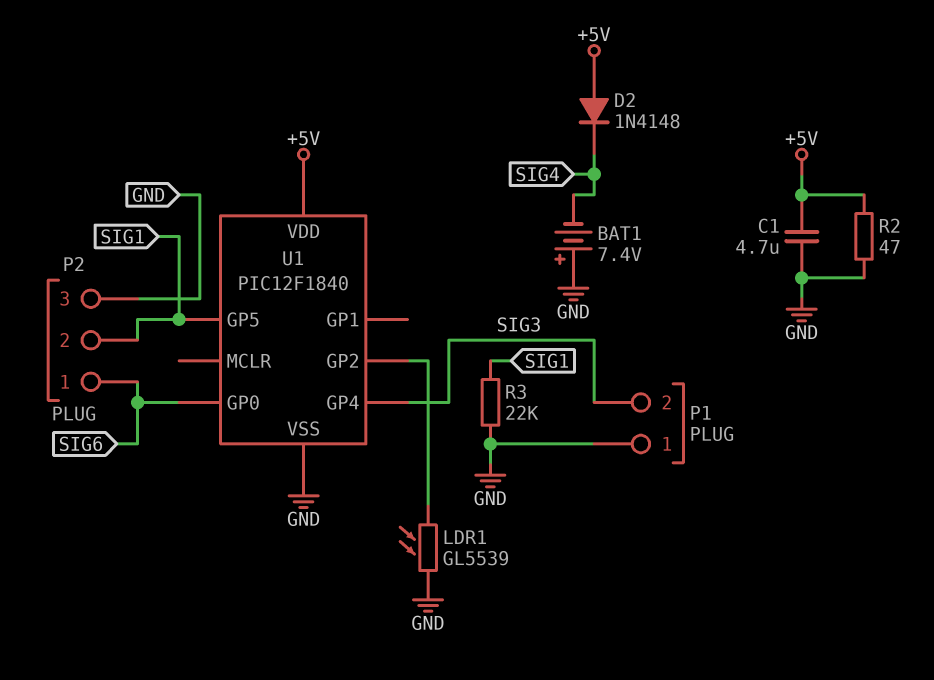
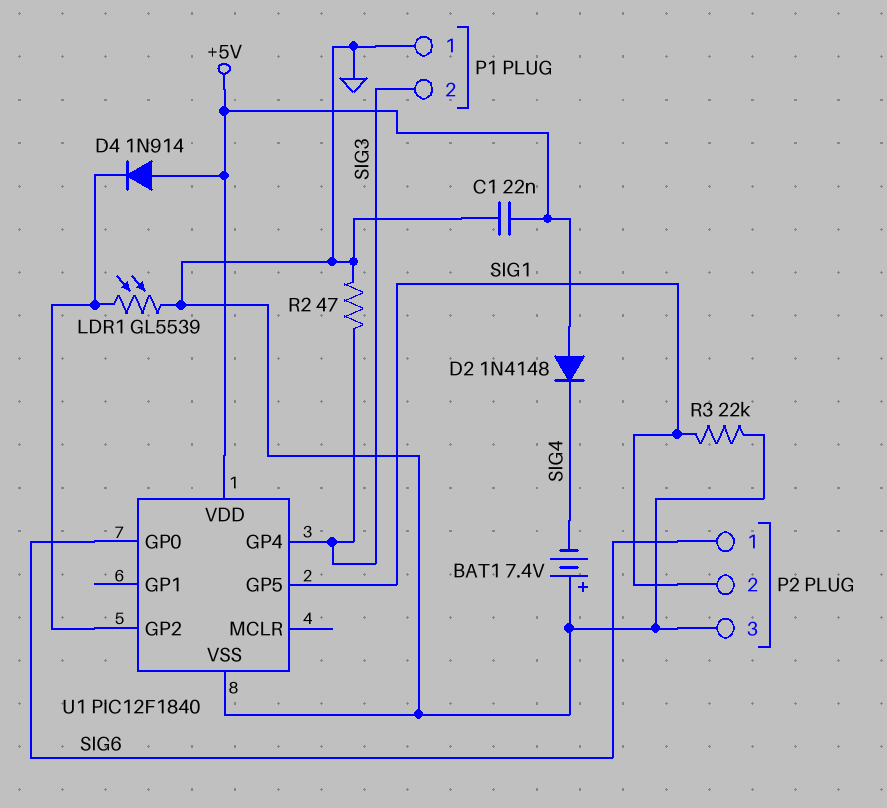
C1: 4.7uF (+5V, GND) -> 22nF (+5V, GND)
D4: none -> diode 1N914 (A +5V, K U1/GP2)
R2: 47 (+5V, GND) -> 47 (GND, SIG3)

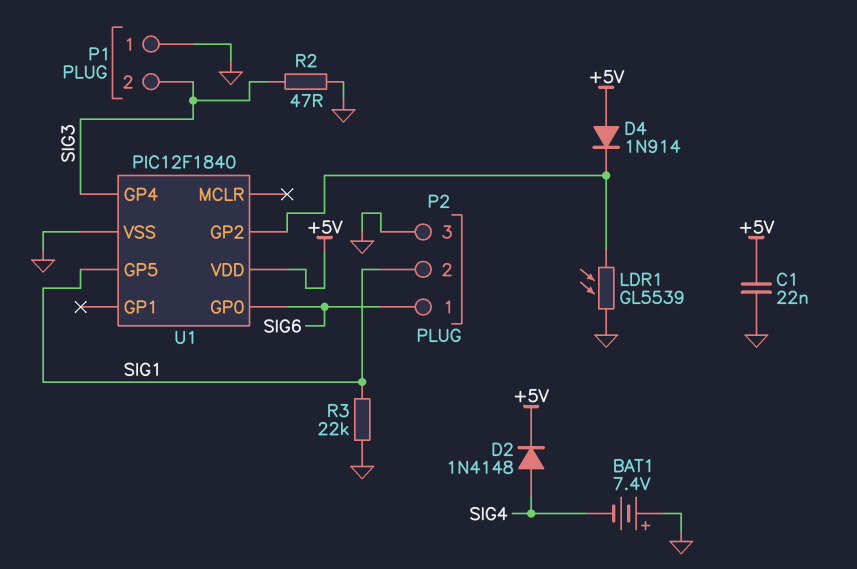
D2: diode 1N4148 (A +5V, K SIG4) -> diode 1N4148 (A SIG4, K +5V)

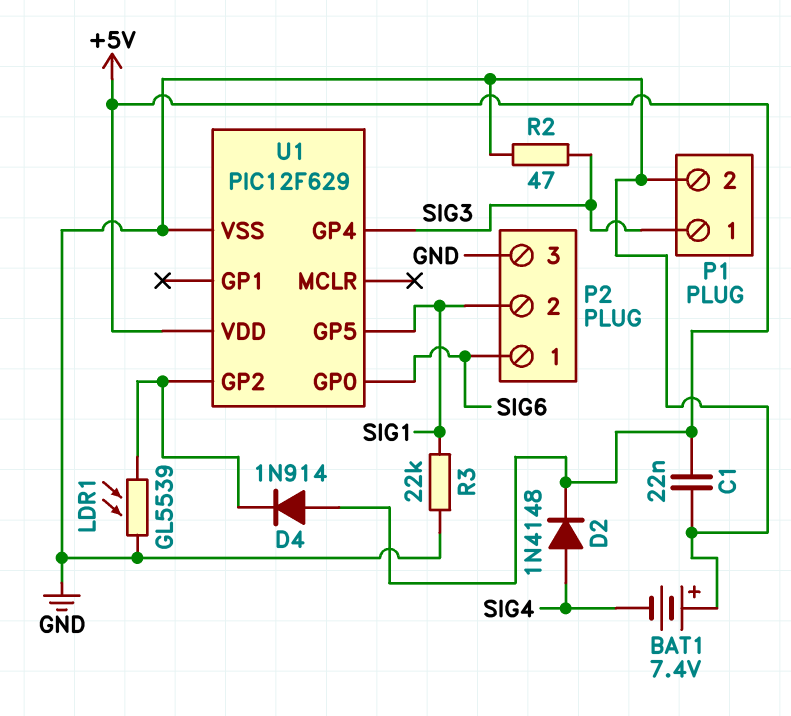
P1 pin 1: GND -> SIG3
P1 pin 2: SIG3 -> GND
U1: PIC12F1840 -> PIC12F629

